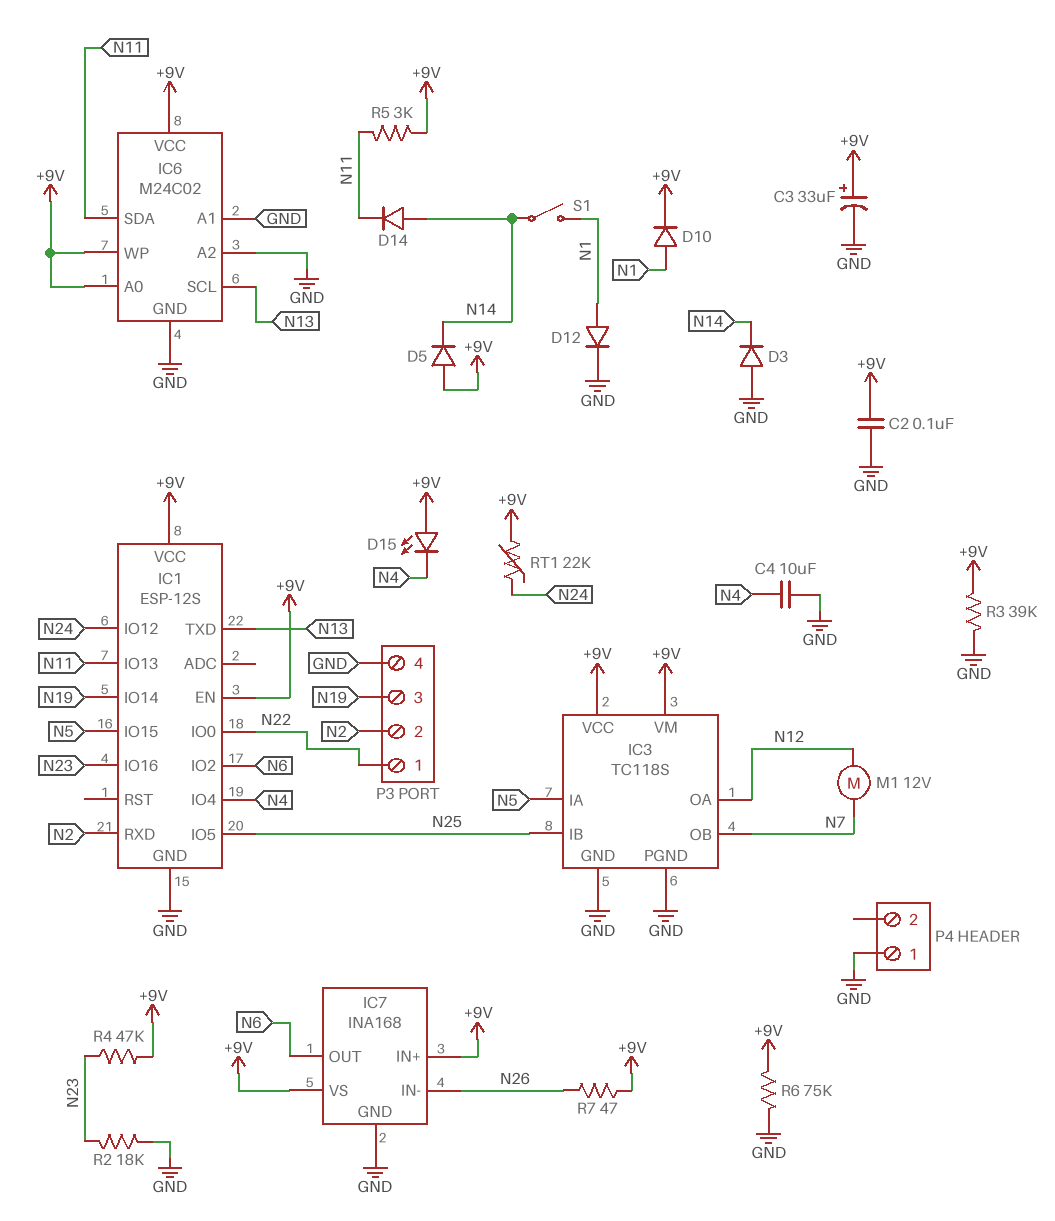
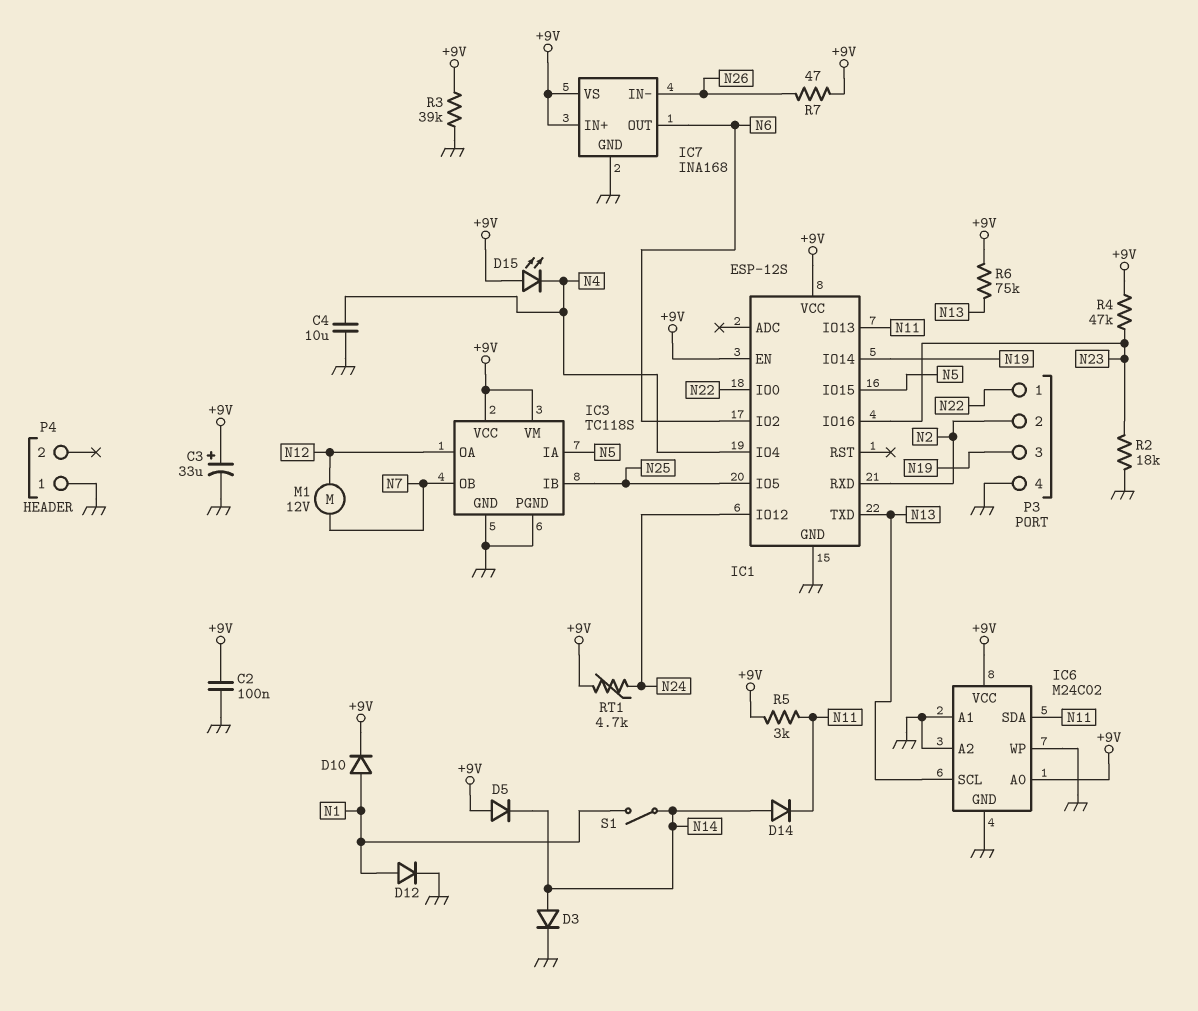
D3: diode (A GND, K N14) -> diode (A N14, K GND)
IC6 pin WP: +9V -> GND
R6: 75k (+9V, GND) -> 75k (+9V, N13)
RT1: 22k (+9V, N24) -> 4.7k (+9V, N24)

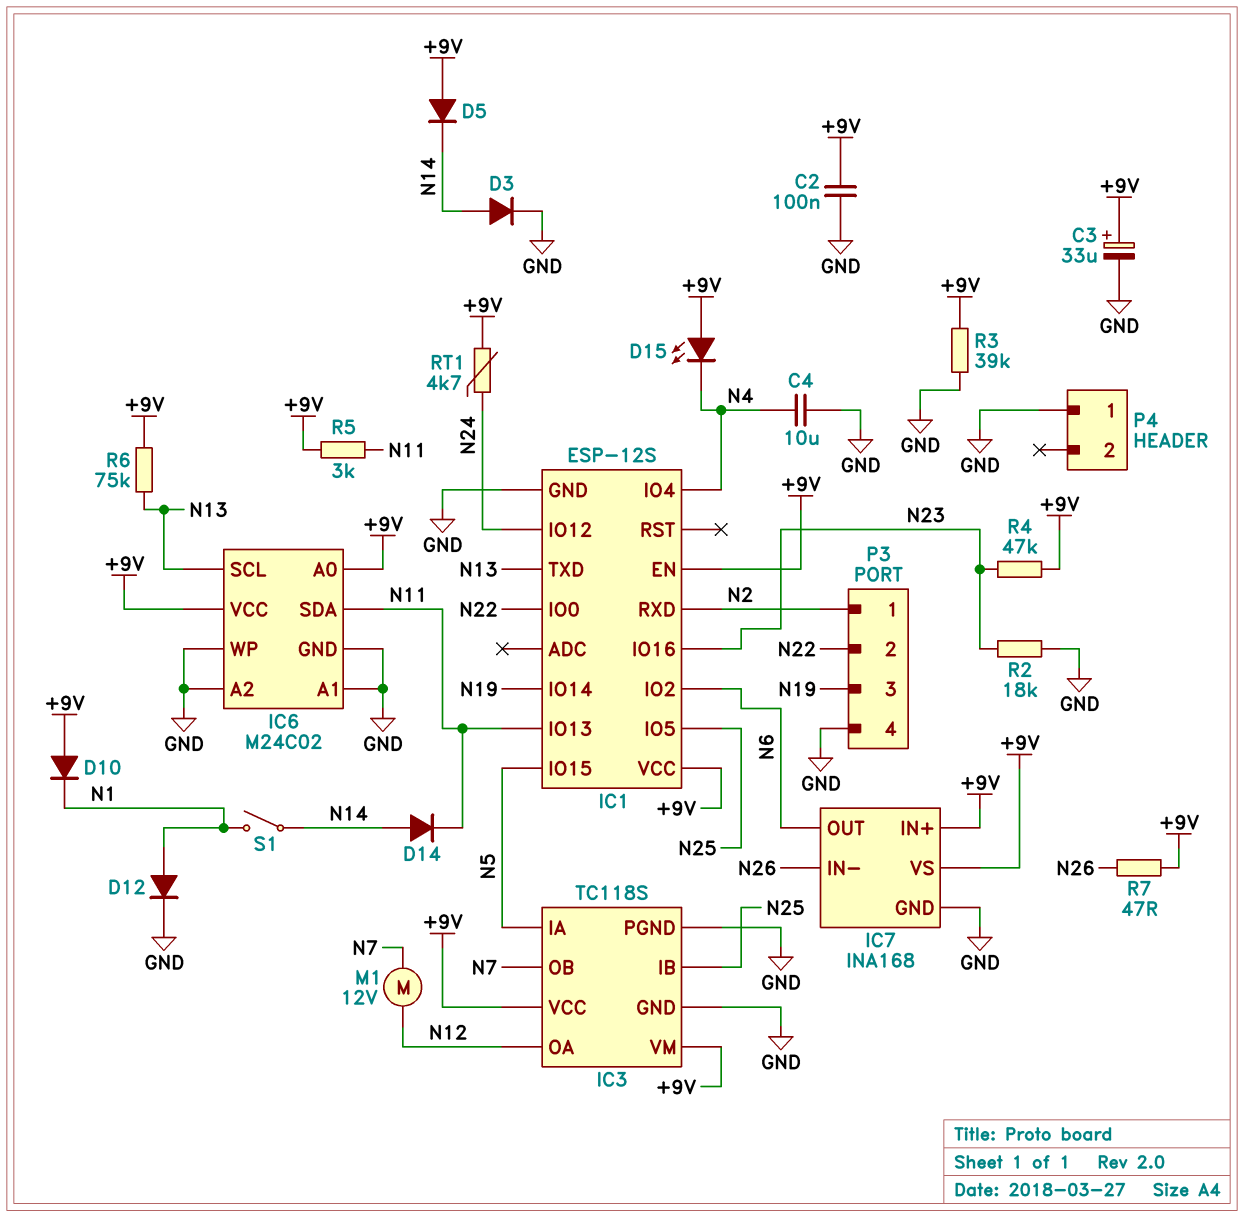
D10: diode (A N1, K +9V) -> diode (A +9V, K N1)
P3 pin 1: N22 -> N2
P3 pin 2: N2 -> N22

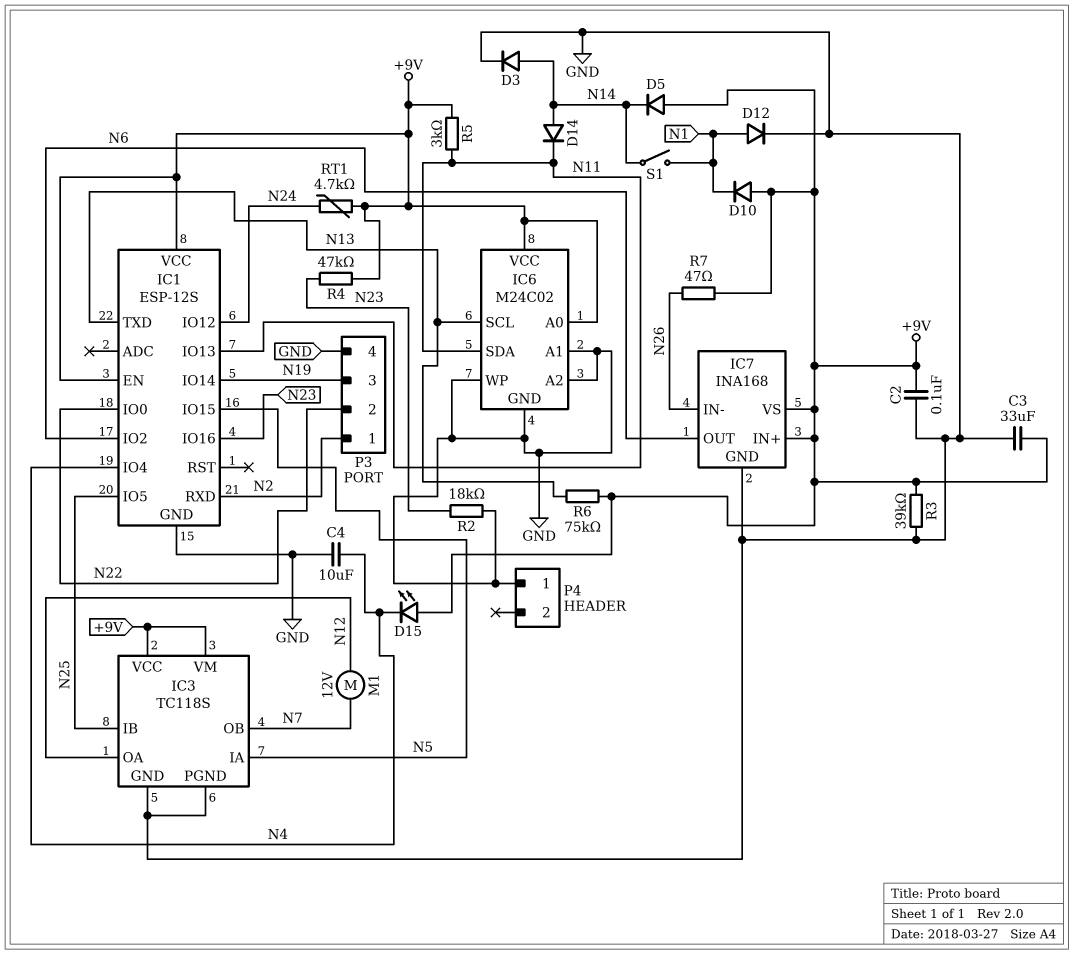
C3: 33uF (plus +9V, minus GND) -> 33uF (+9V, GND)

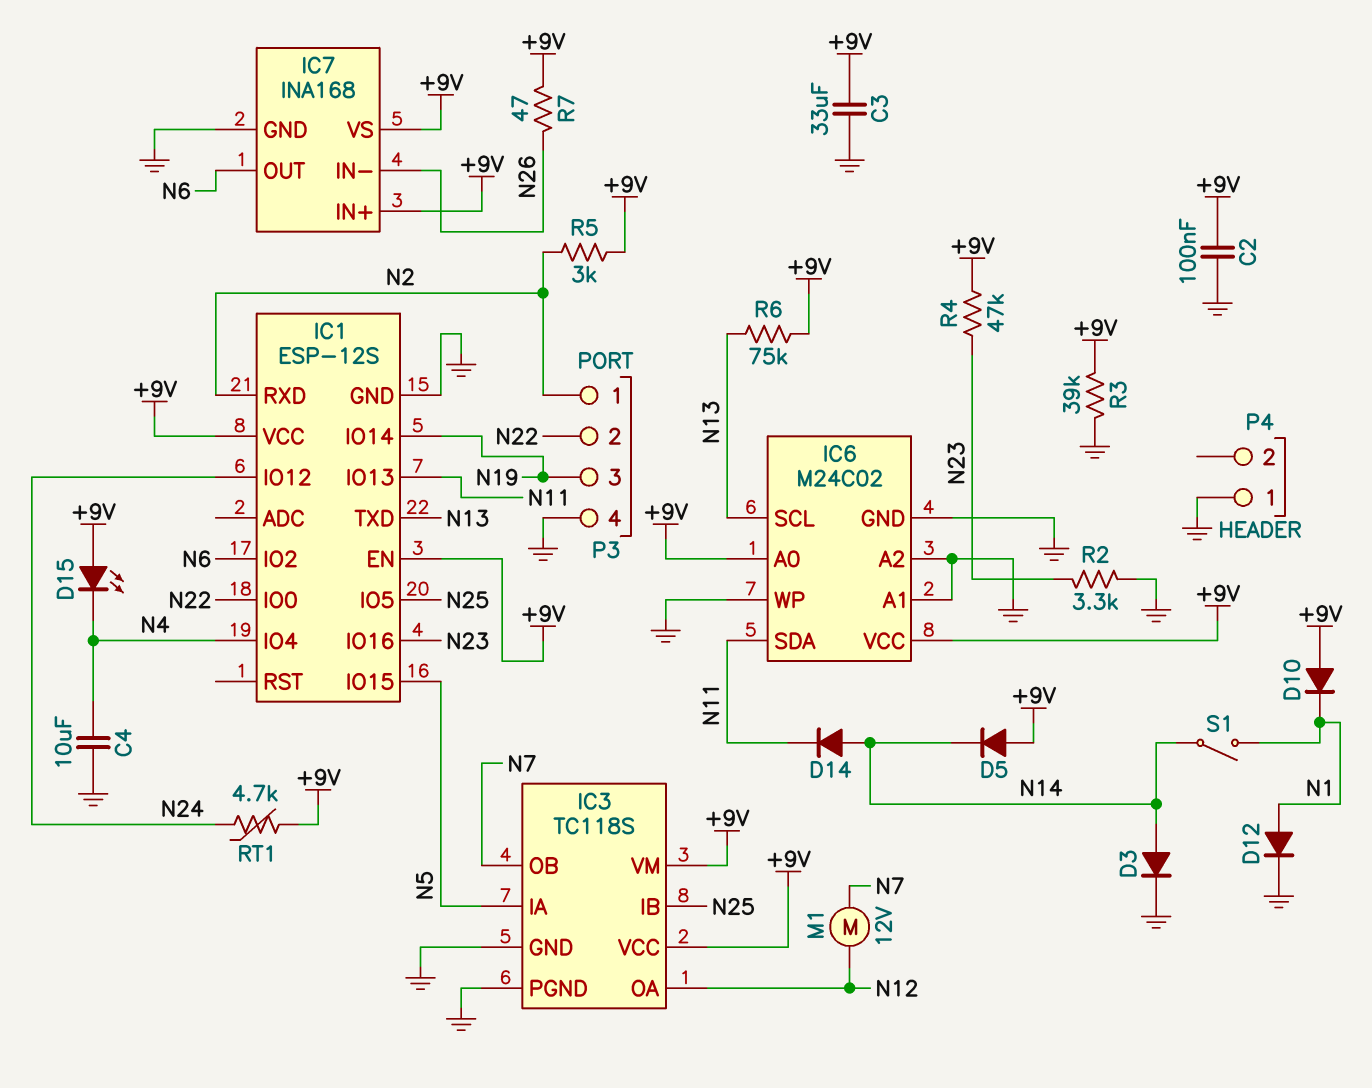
R2: 18k (GND, N23) -> 3.3k (GND, N23)
R5: 3k (+9V, N11) -> 3k (+9V, N2)

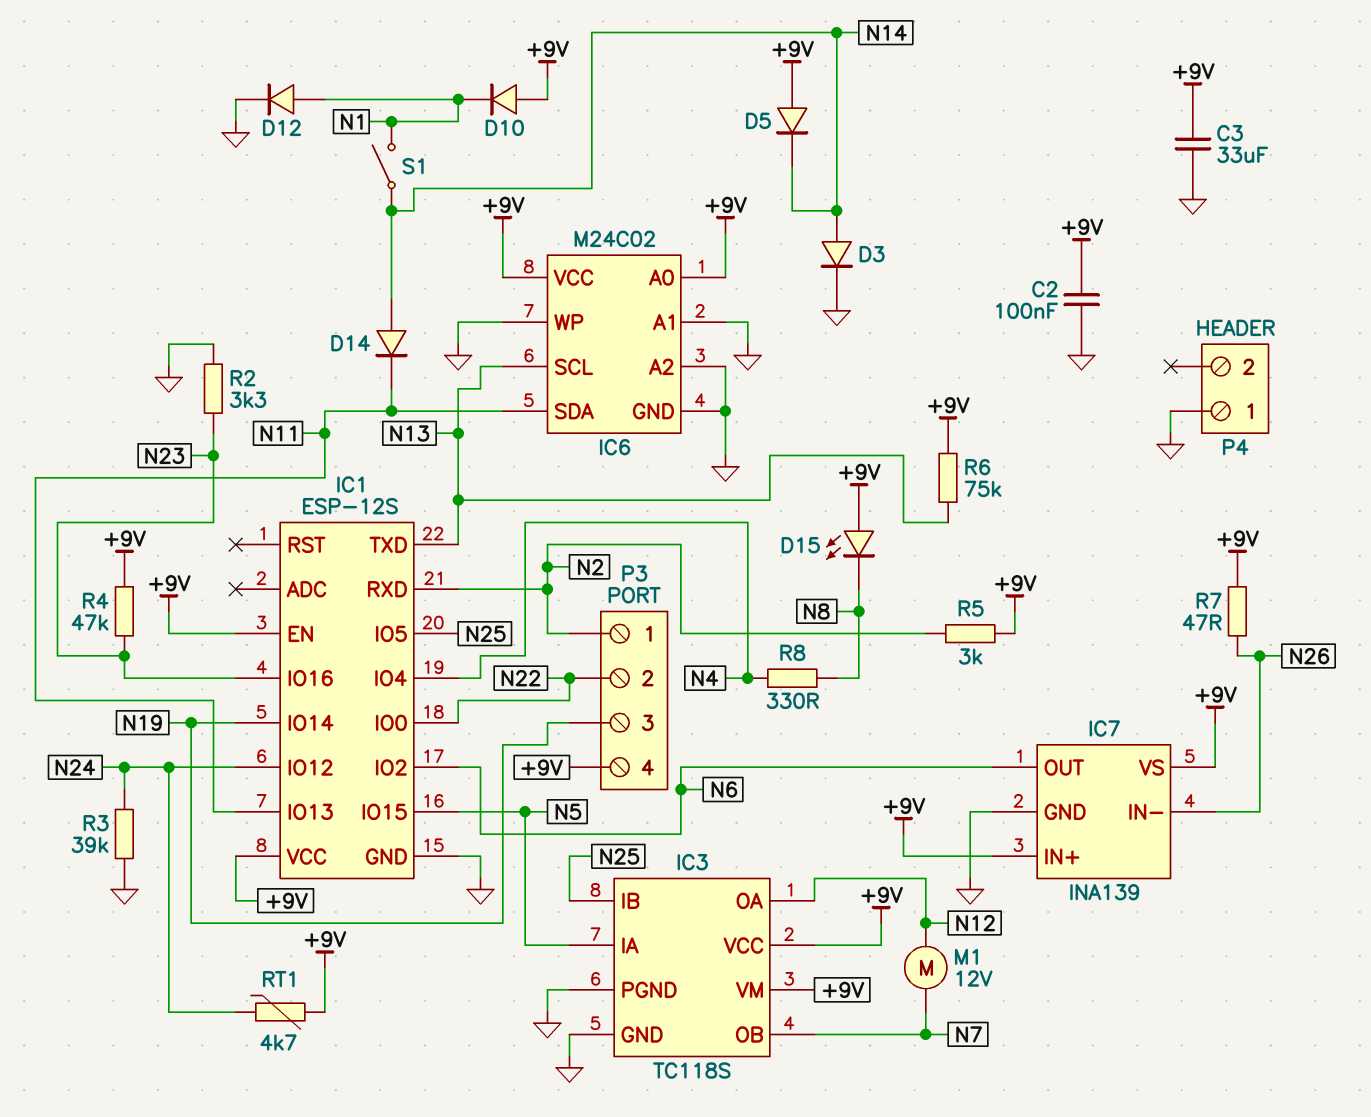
C4: 10uF (GND, N4) -> none
D15: LED (A +9V, K N4) -> LED (A +9V, K N8)
IC7: INA168 -> INA139
P3 pin 4: GND -> +9V
R3: 39k (+9V, GND) -> 39k (GND, N24)
R8: none -> 330 (N4, N8)

